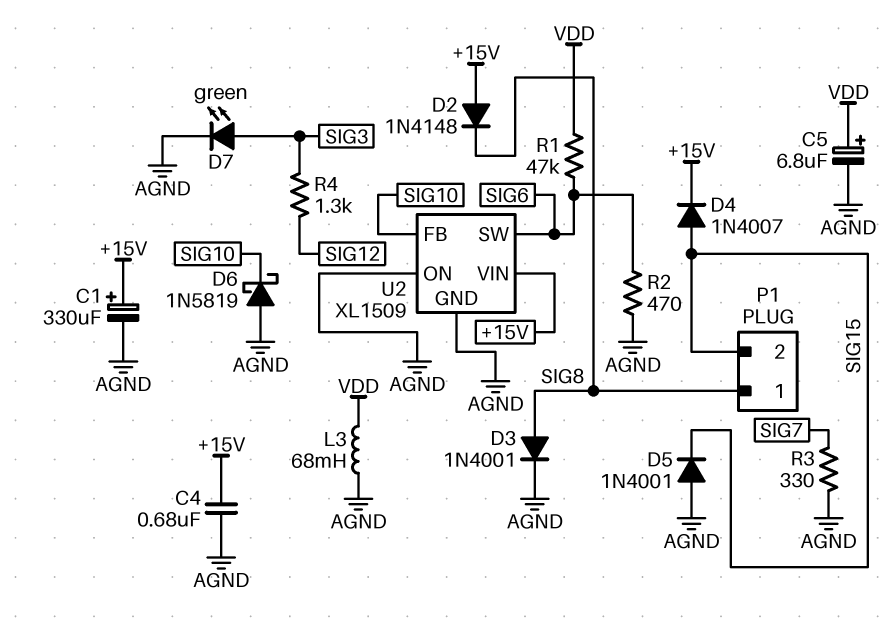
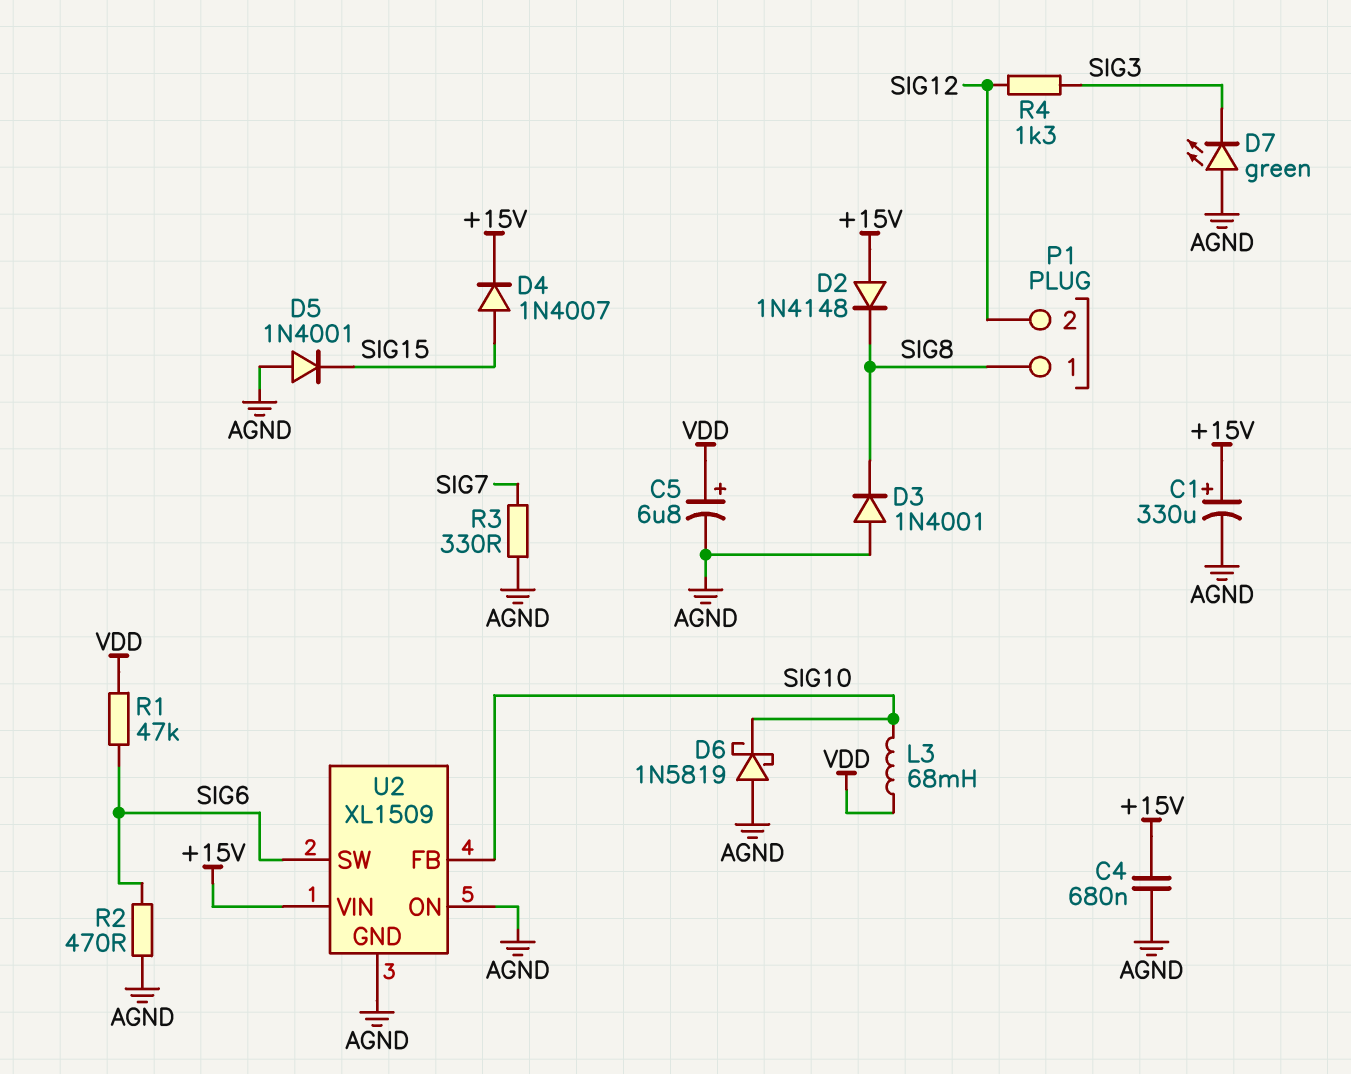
D3: diode 1N4001 (A SIG8, K AGND) -> diode 1N4001 (A AGND, K SIG8)
D7: LED green (A SIG3, K AGND) -> LED green (A AGND, K SIG3)
L3: 68mH (AGND, VDD) -> 68mH (SIG10, VDD)
P1 pin 2: SIG15 -> SIG12

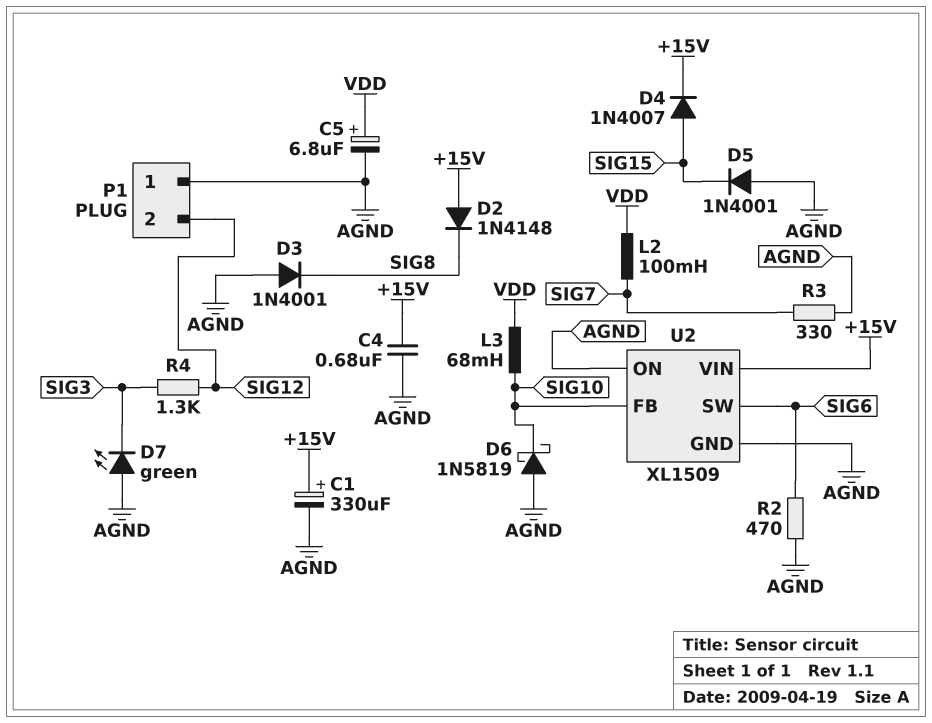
L2: none -> 100mH (SIG7, VDD)
P1 pin 1: SIG8 -> AGND
R1: 47k (SIG6, VDD) -> none

